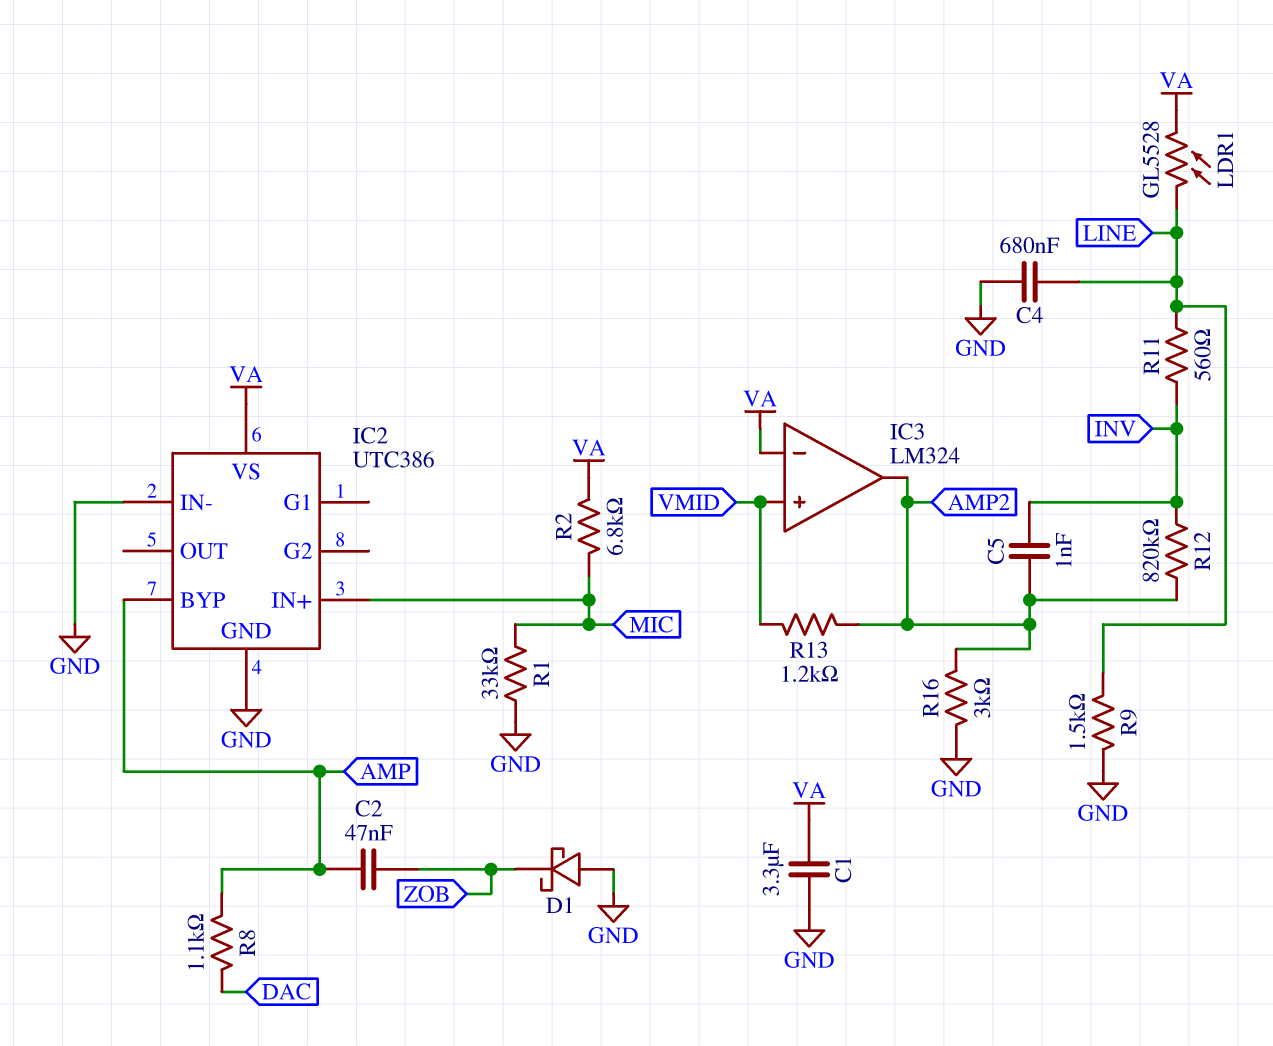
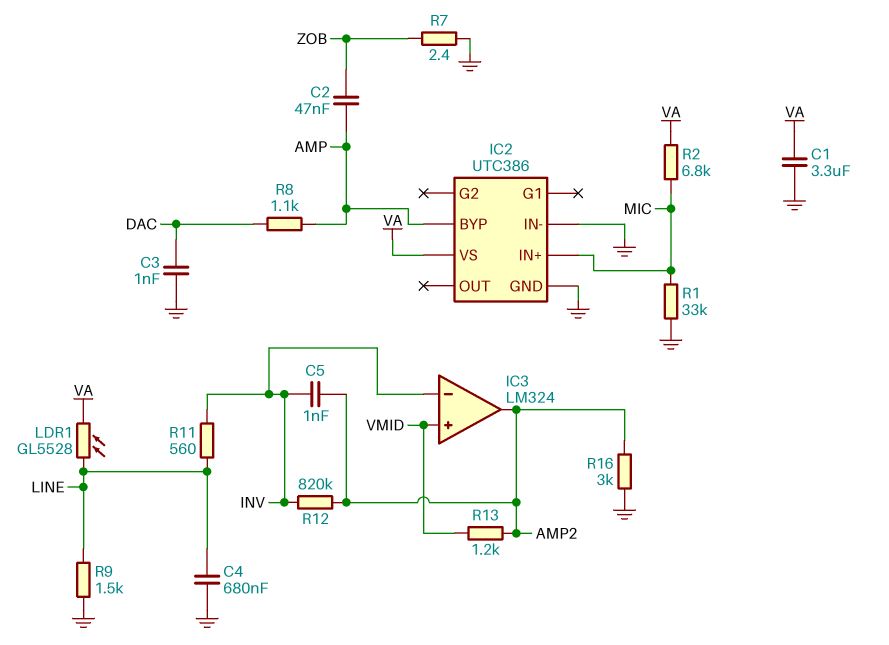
C3: none -> 1nF (DAC, GND)
D1: schottky (A GND, K ZOB) -> none
IC3 pin in-: VA -> INV
R7: none -> 2.4 (GND, ZOB)

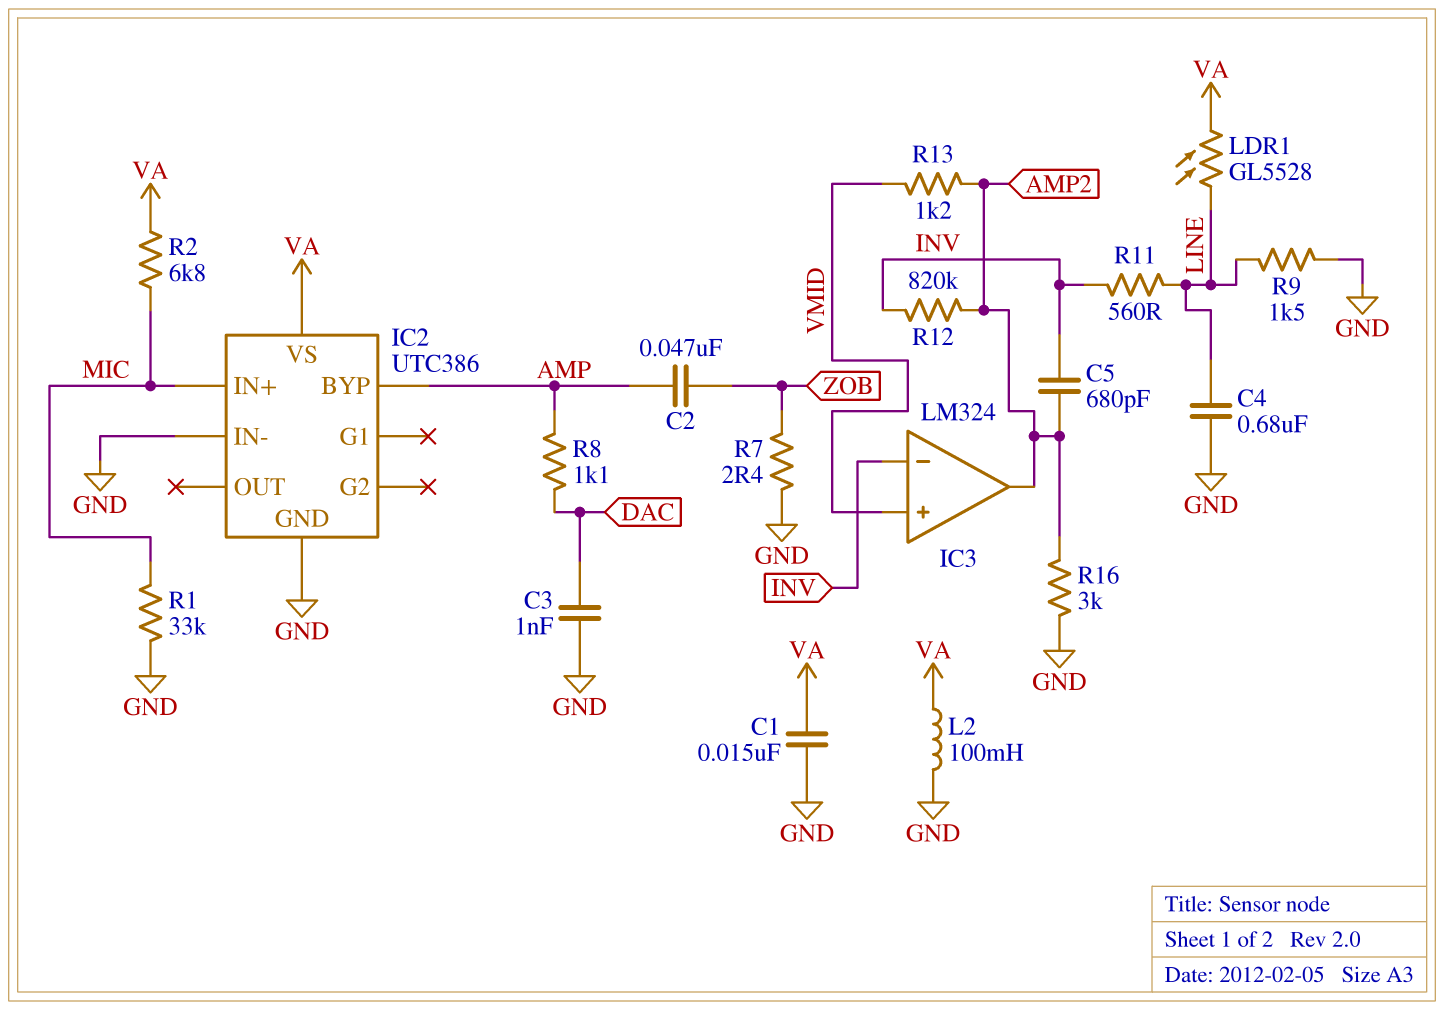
C1: 3.3uF (GND, VA) -> 15nF (GND, VA)
C5: 1nF (AMP2, INV) -> 680pF (AMP2, INV)
L2: none -> 100mH (GND, VA)

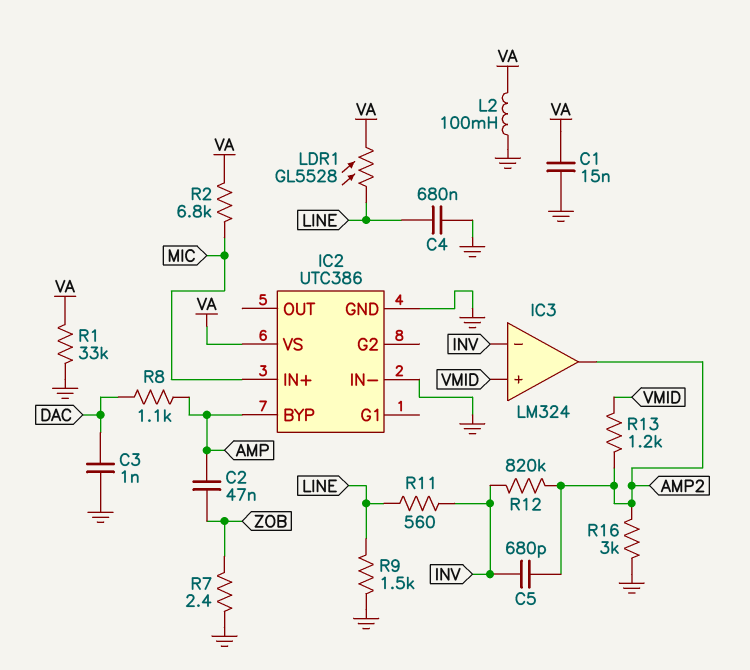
R1: 33k (GND, MIC) -> 33k (GND, VA)

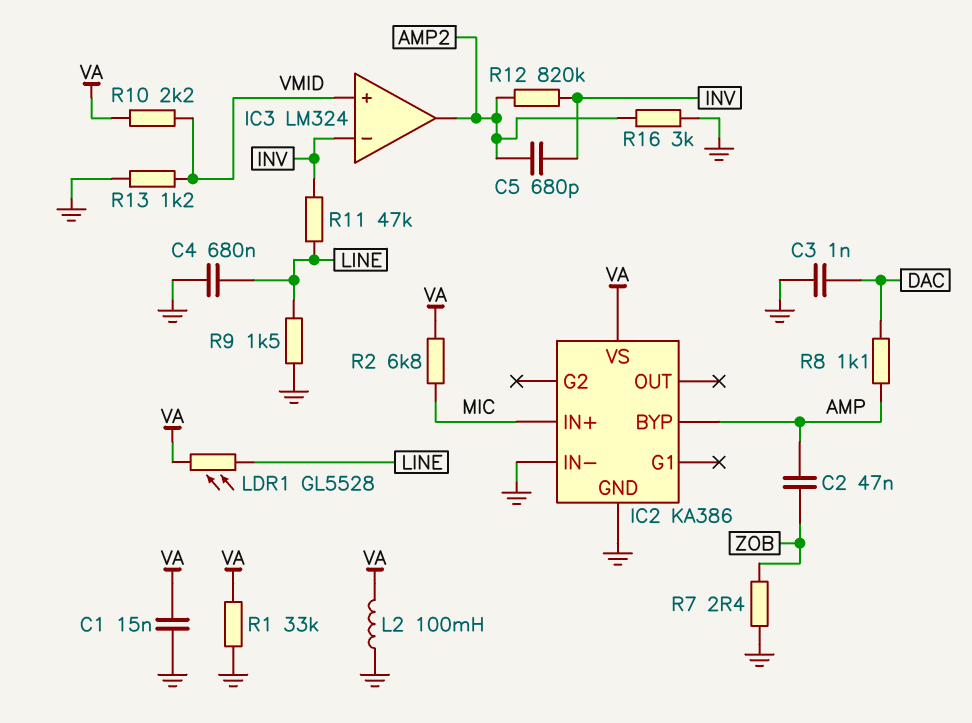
IC2: UTC386 -> KA386
R10: none -> 2.2k (VA, VMID)
R11: 560 (INV, LINE) -> 47k (INV, LINE)
R13: 1.2k (AMP2, VMID) -> 1.2k (GND, VMID)

